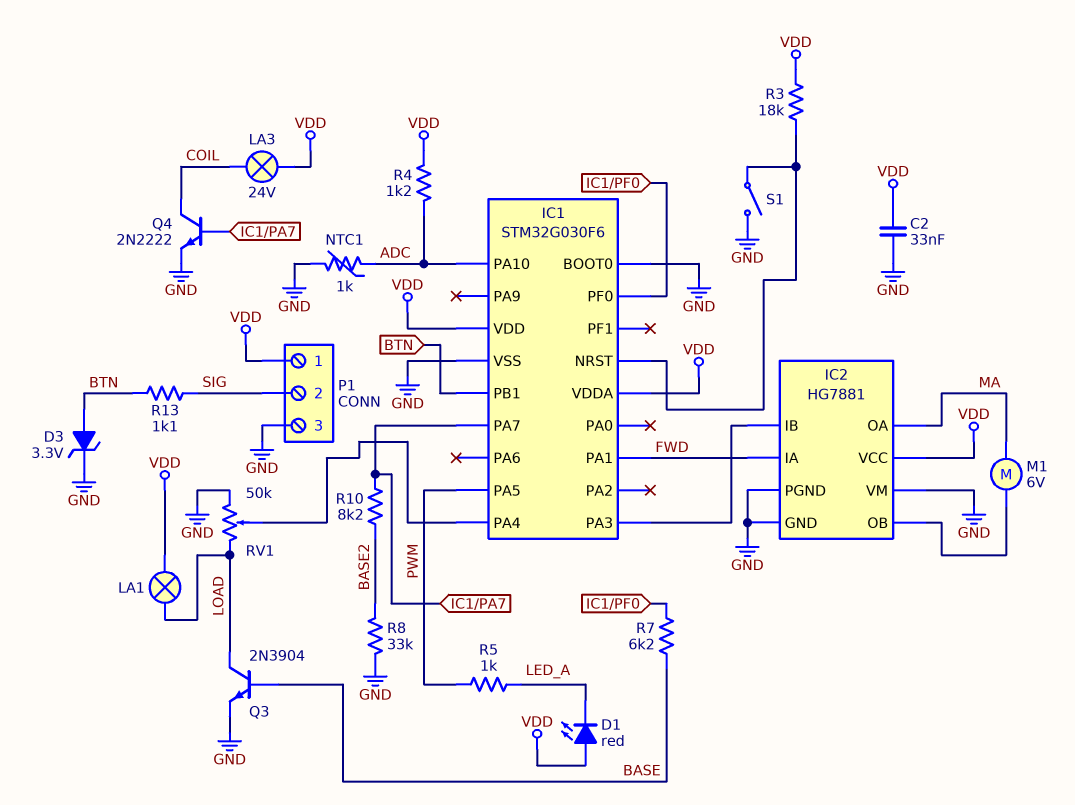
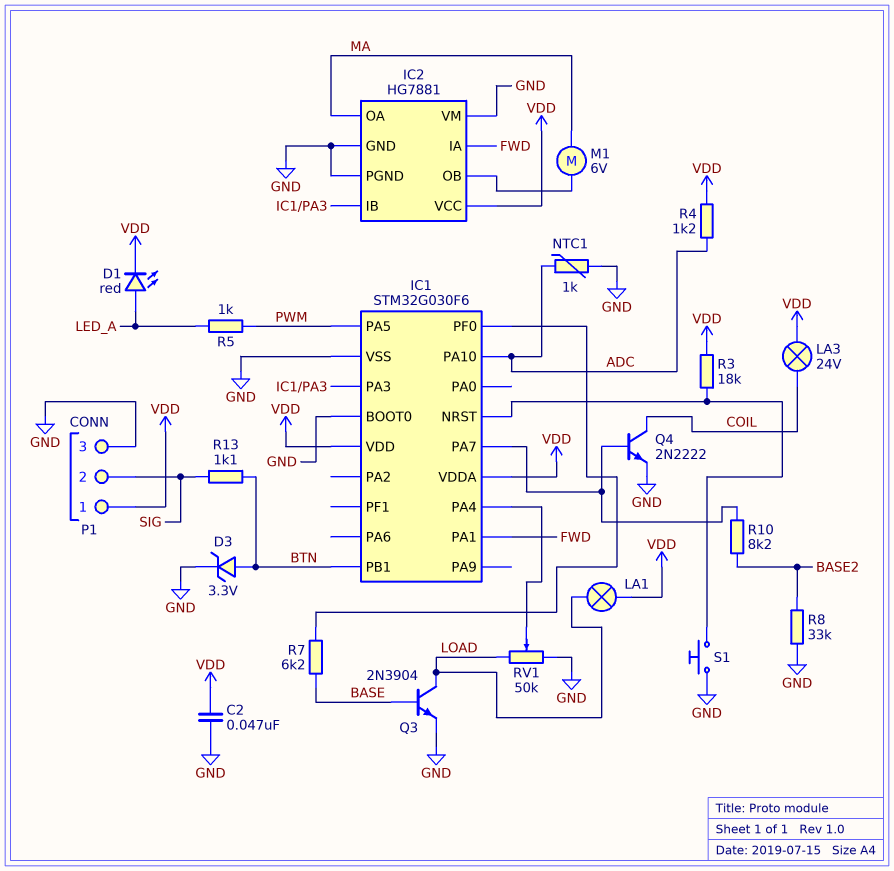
C2: 33nF (GND, VDD) -> 47nF (GND, VDD)
D1: LED red (A VDD, K LED_A) -> LED red (A LED_A, K VDD)
S1: switch (GND, IC1/NRST) -> button (GND, IC1/NRST)

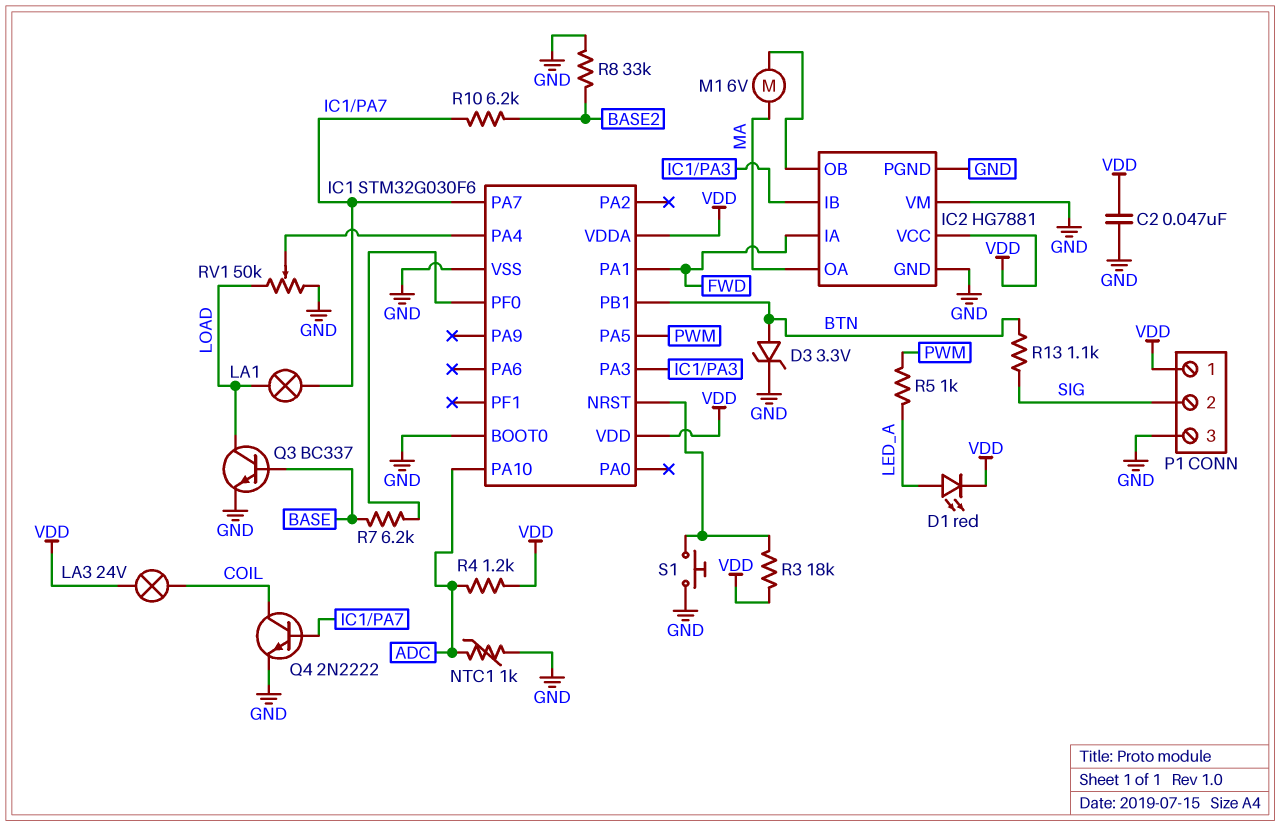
LA1: lamp (LOAD, VDD) -> lamp (IC1/PA7, LOAD)
Q3: NPN 2N3904 (B BASE, C LOAD, E GND) -> NPN BC337 (B BASE, C LOAD, E GND)
R10: 8.2k (BASE2, IC1/PA7) -> 6.2k (BASE2, IC1/PA7)

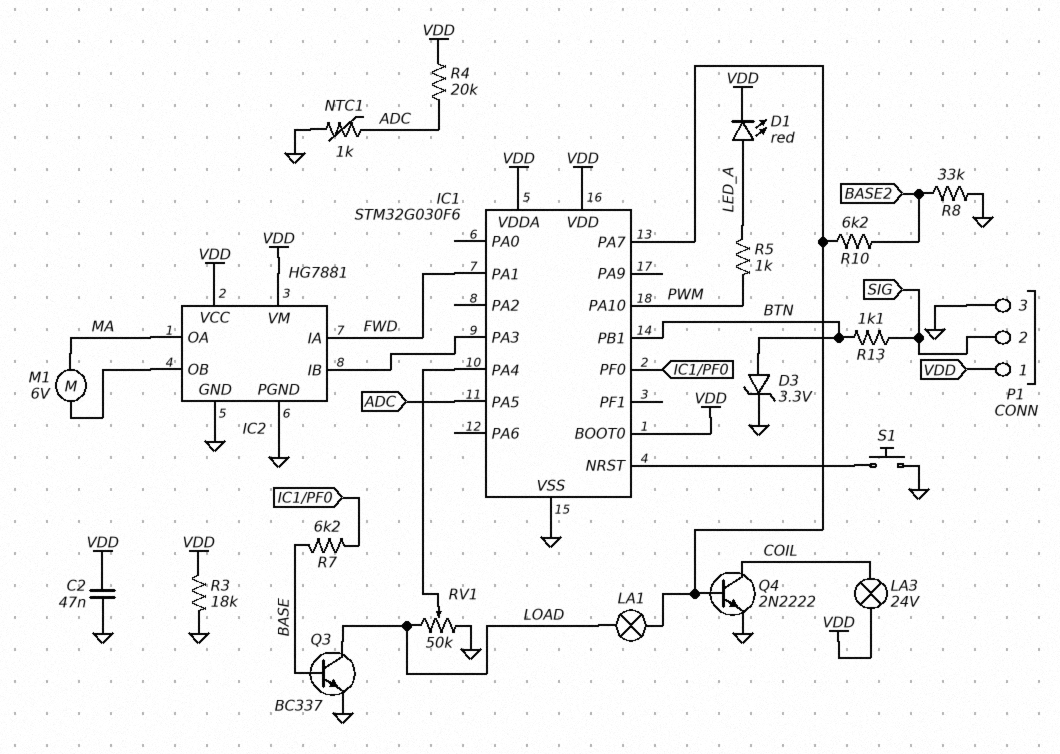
IC1 pin BOOT0: GND -> VDD
IC1 pin PA5: PWM -> ADC
IC1 pin PA10: ADC -> PWM
IC2 pin VM: GND -> VDD
R3: 18k (IC1/NRST, VDD) -> 18k (GND, VDD)
R4: 1.2k (ADC, VDD) -> 20k (ADC, VDD)

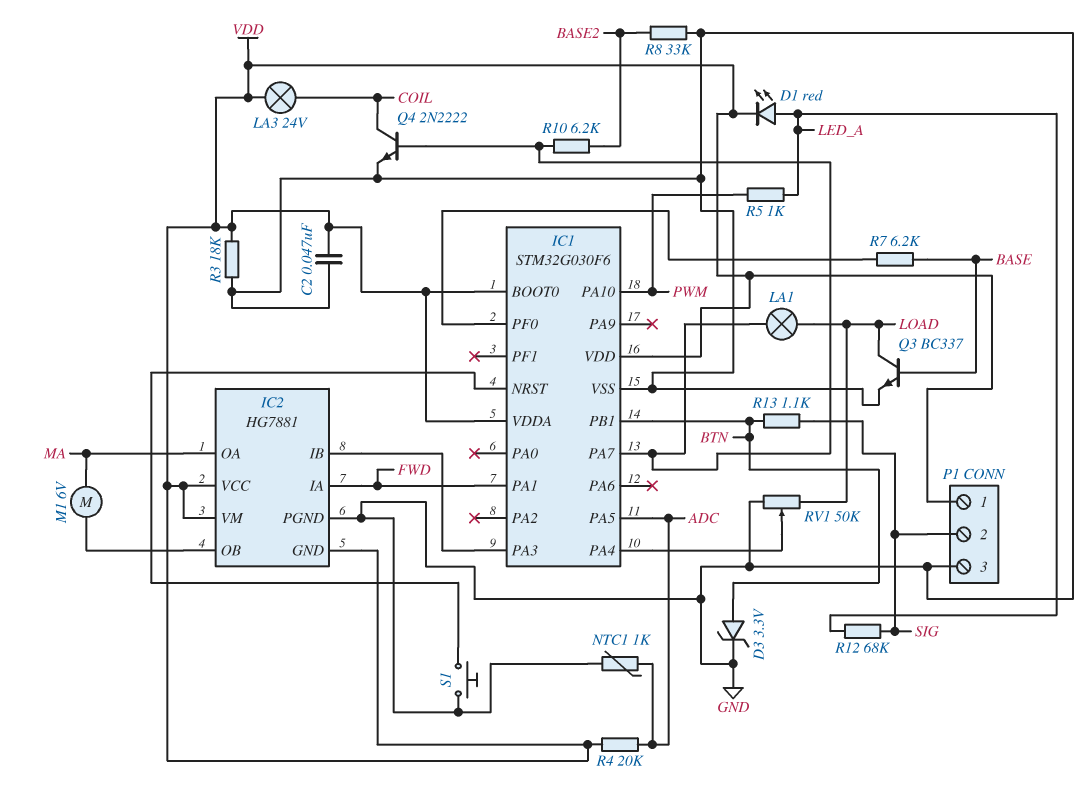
IC2 pin GND: GND -> VDD
R12: none -> 68k (LED_A, SIG)

